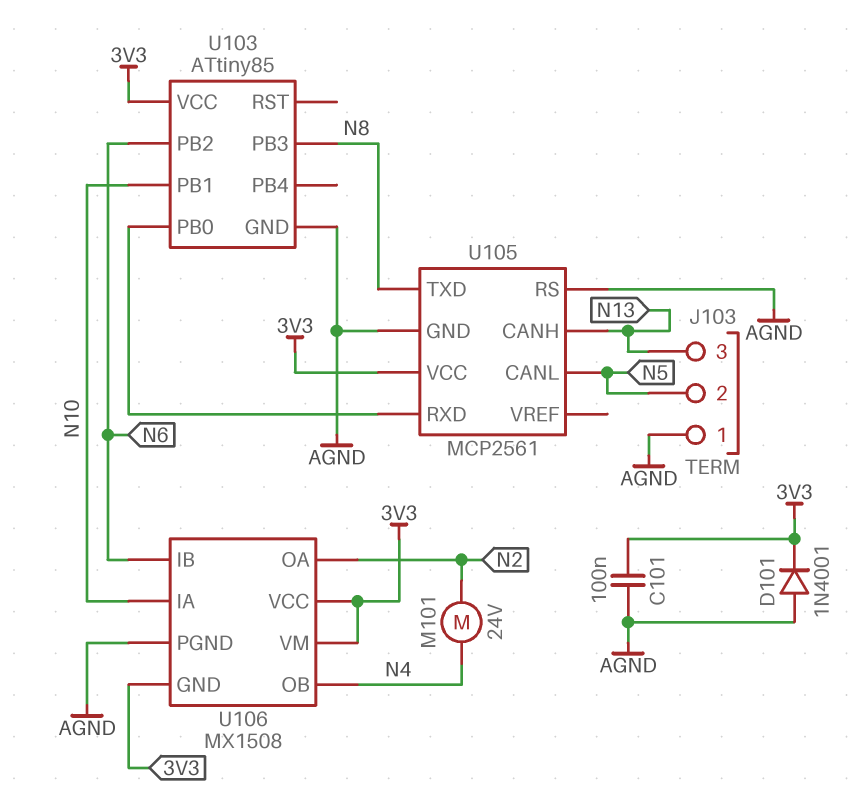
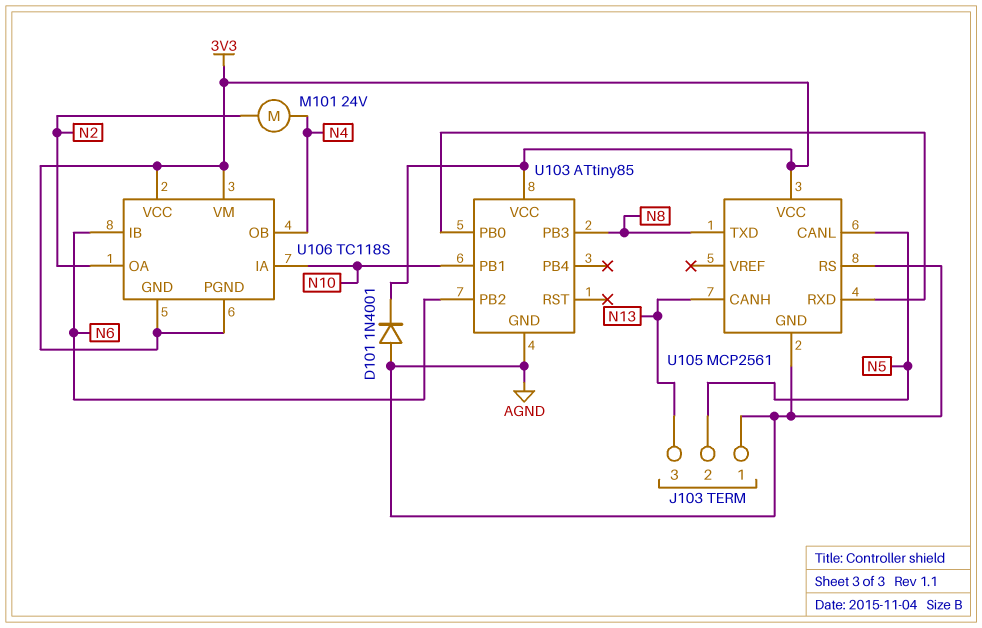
C101: 100nF (3V3, AGND) -> none
U106: MX1508 -> TC118S
U106 pin PGND: AGND -> 3V3

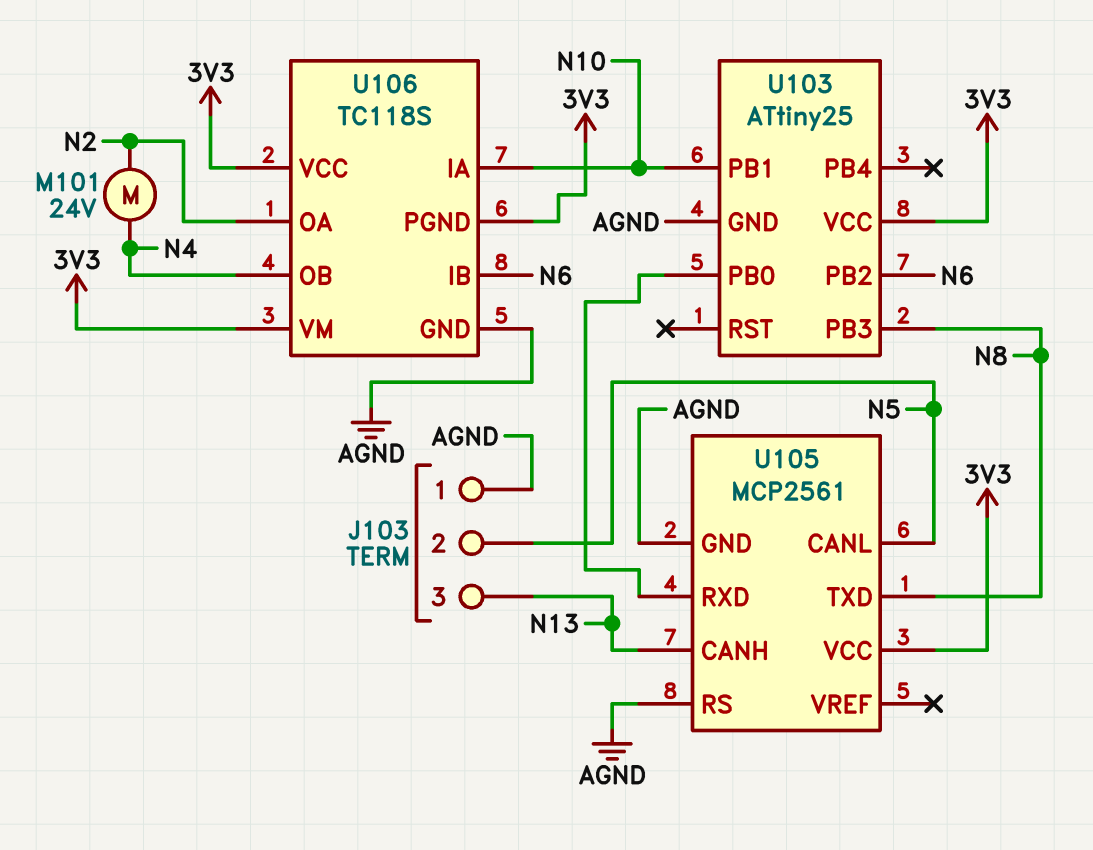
D101: diode 1N4001 (A AGND, K 3V3) -> none
U103: ATtiny85 -> ATtiny25
U106 pin GND: 3V3 -> AGND

